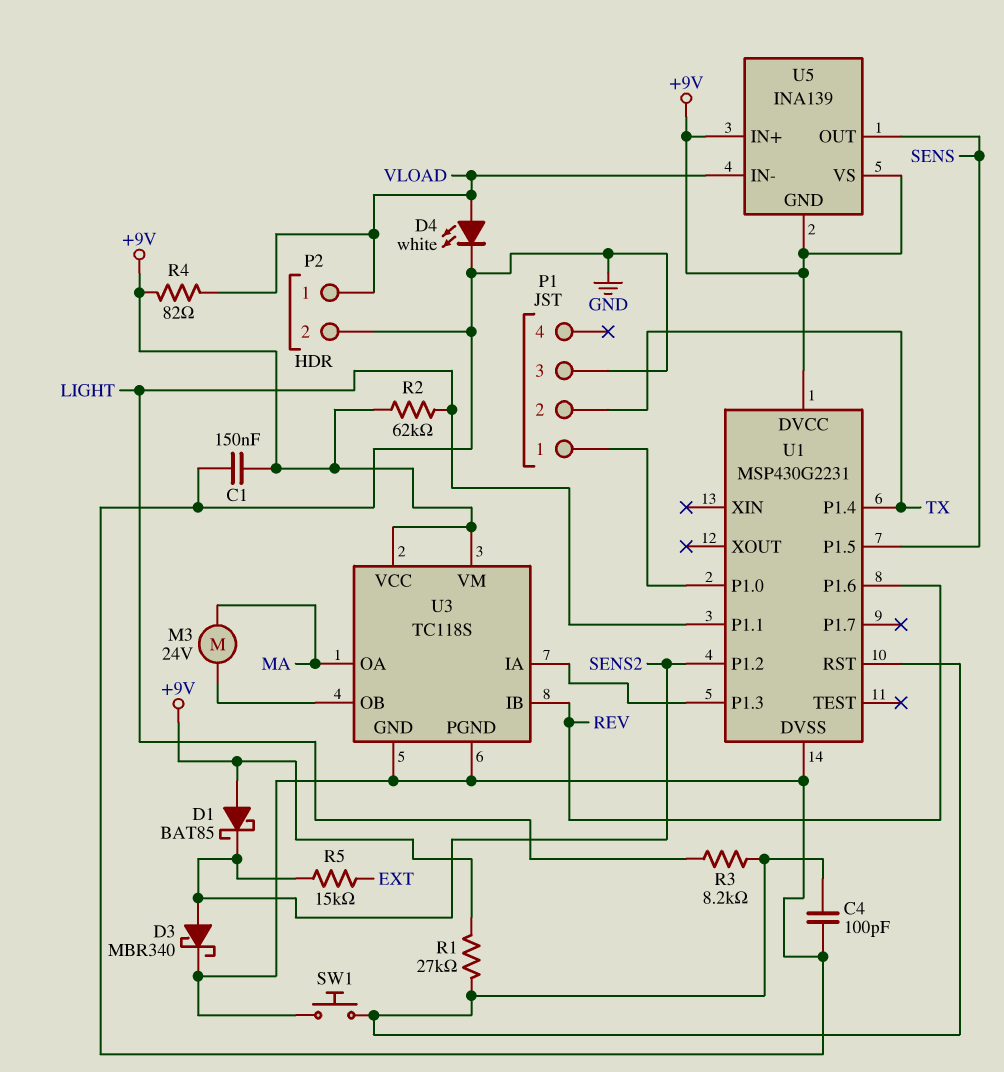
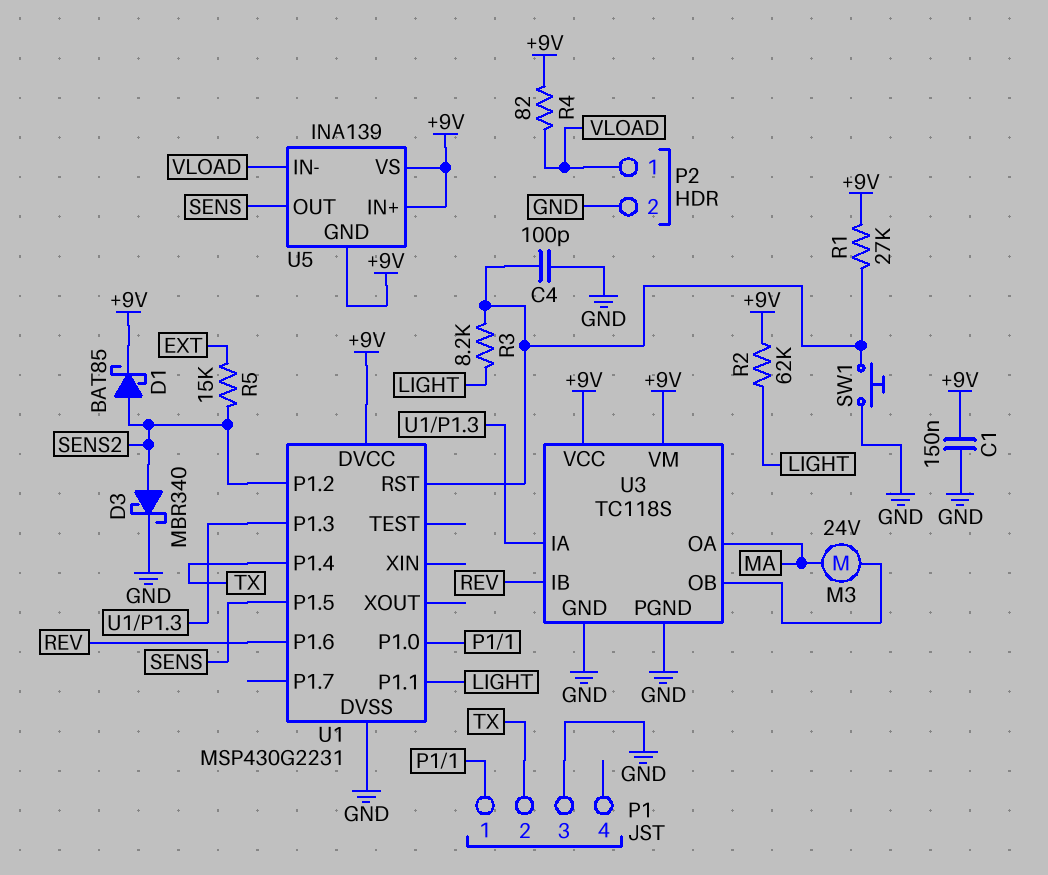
D1: schottky BAT85 (A +9V, K SENS2) -> schottky BAT85 (A SENS2, K +9V)
D4: LED white (A VLOAD, K GND) -> none

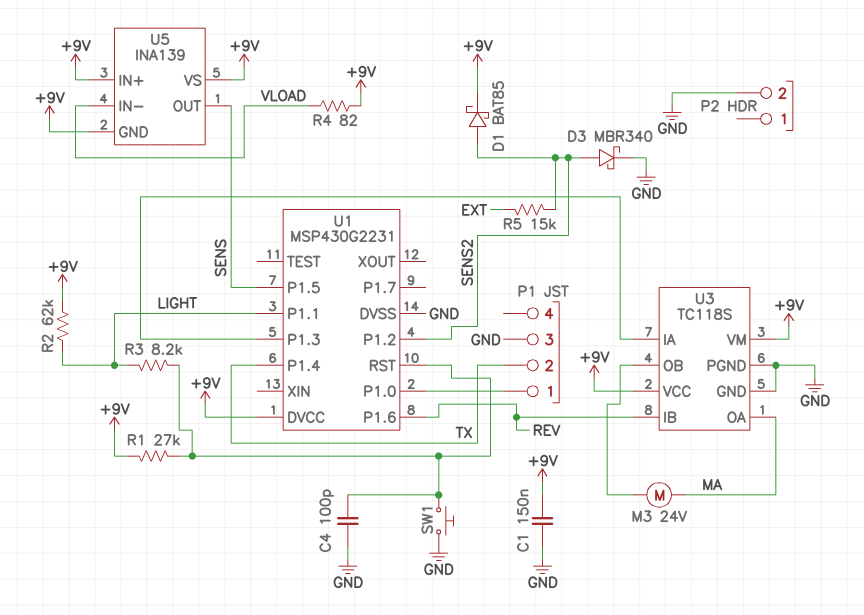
P2 pin 1: VLOAD -> none

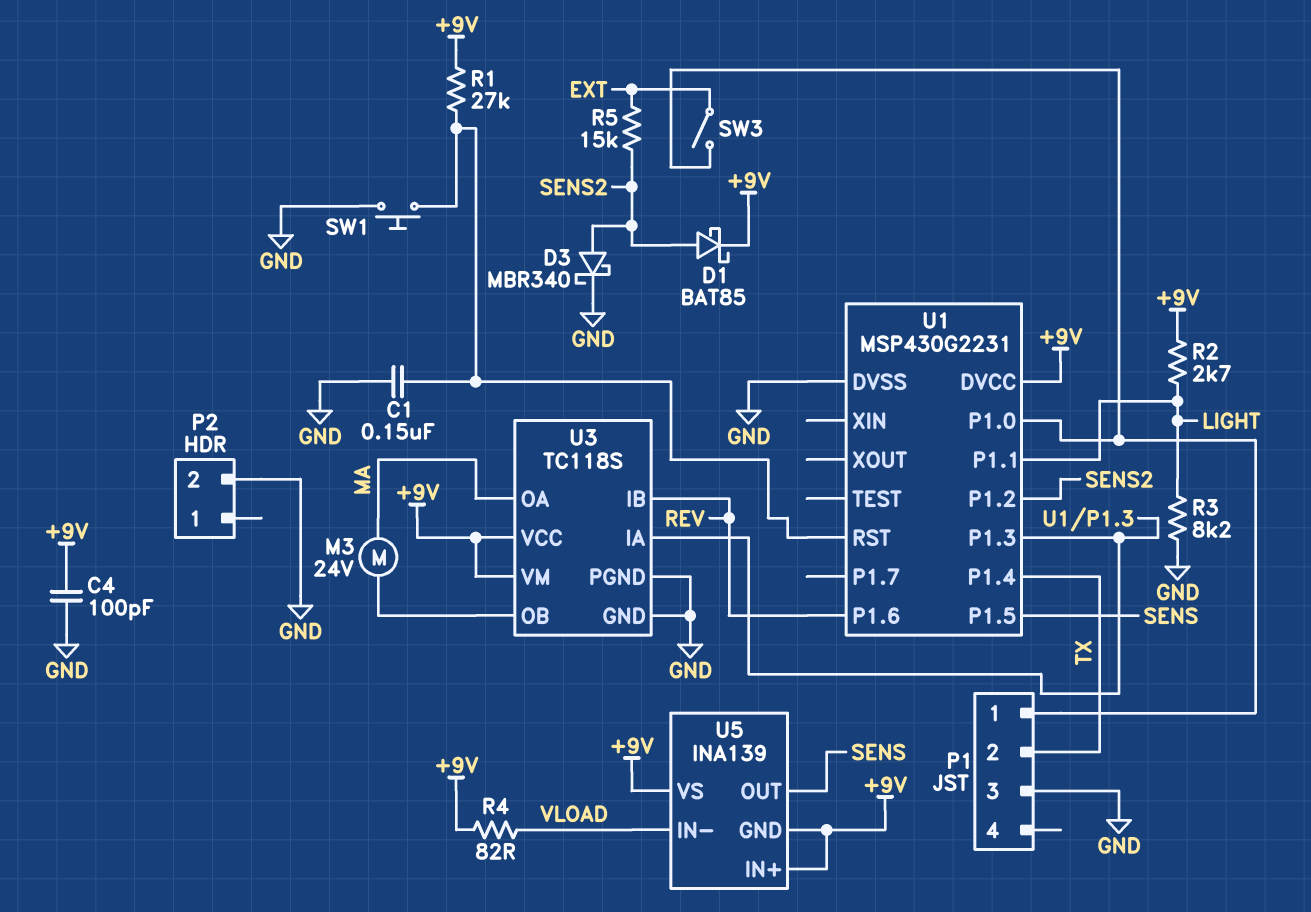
C1: 150nF (+9V, GND) -> 150nF (GND, U1/RST)
C4: 100pF (GND, U1/RST) -> 100pF (+9V, GND)
R2: 62k (+9V, LIGHT) -> 2.7k (+9V, LIGHT)
R3: 8.2k (LIGHT, U1/RST) -> 8.2k (GND, LIGHT)
SW3: none -> switch (EXT, P1/1)

